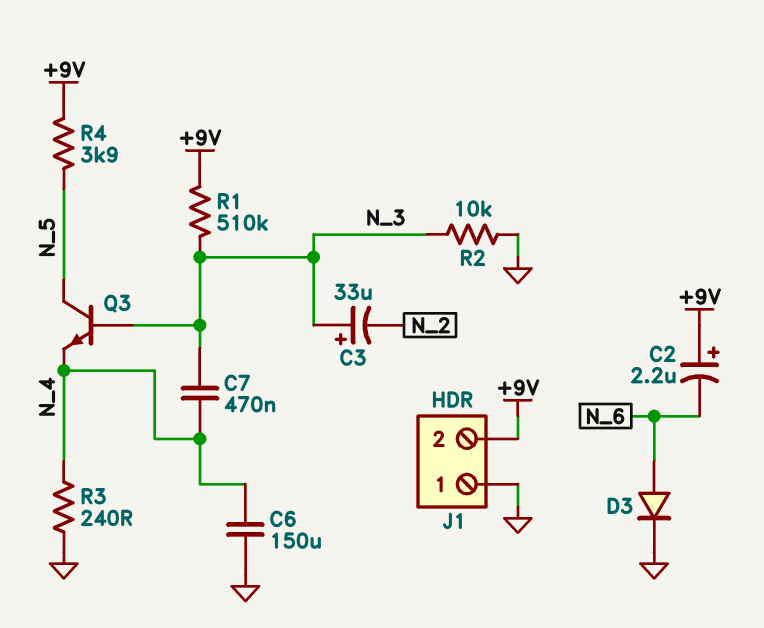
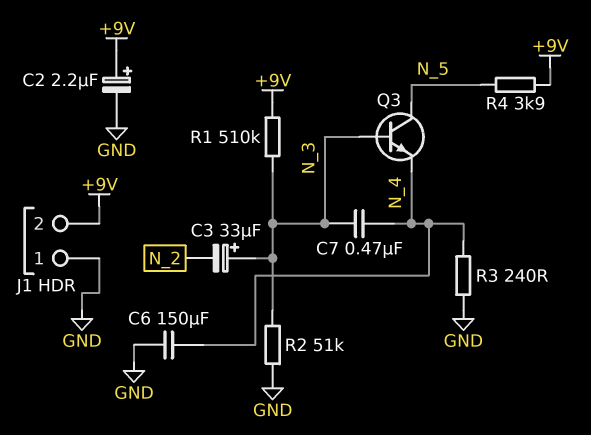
C2: 2.2uF (plus +9V, minus N_6) -> 2.2uF (plus +9V, minus GND)
D3: diode (A N_6, K GND) -> none
R2: 10k (GND, N_3) -> 51k (GND, N_3)

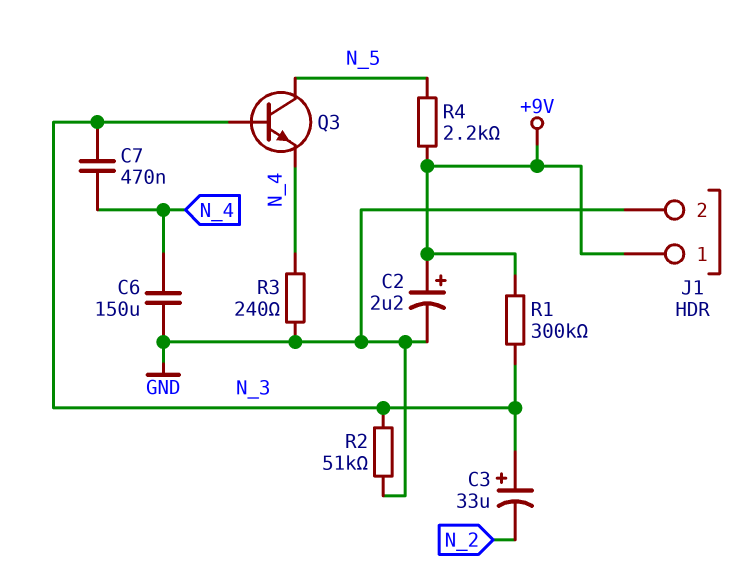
J1 pin 1: GND -> +9V
J1 pin 2: +9V -> GND
R1: 510k (+9V, N_3) -> 300k (+9V, N_3)
R4: 3.9k (+9V, N_5) -> 2.2k (+9V, N_5)

